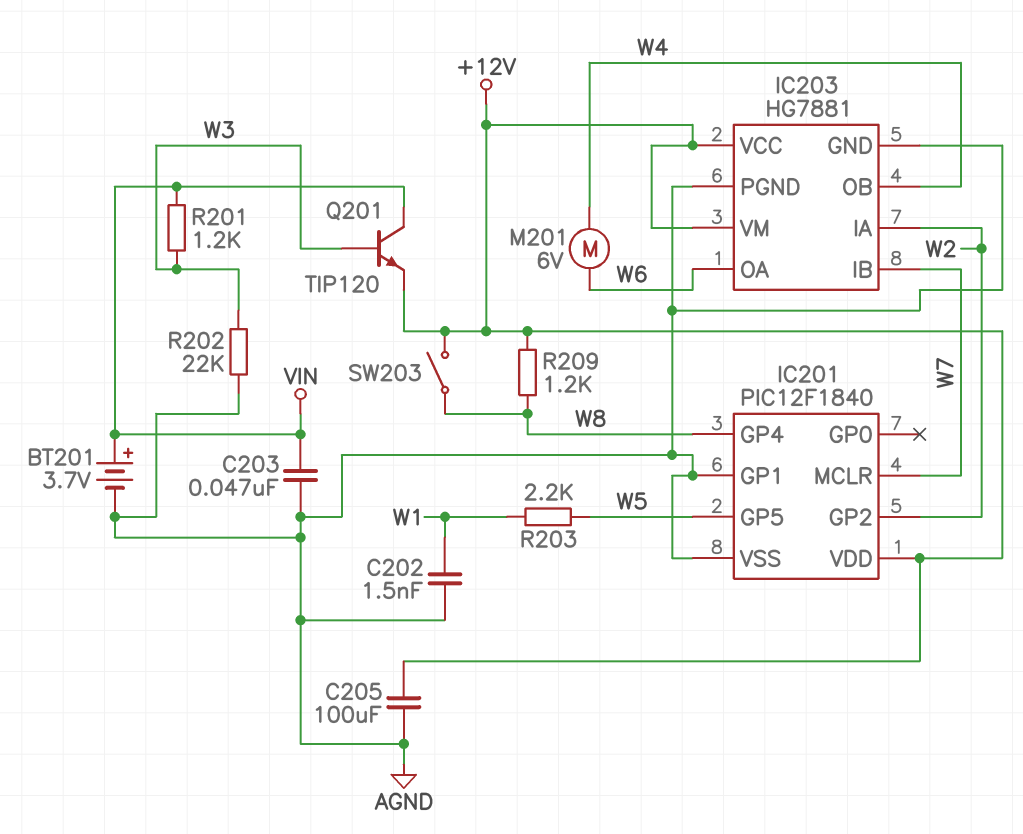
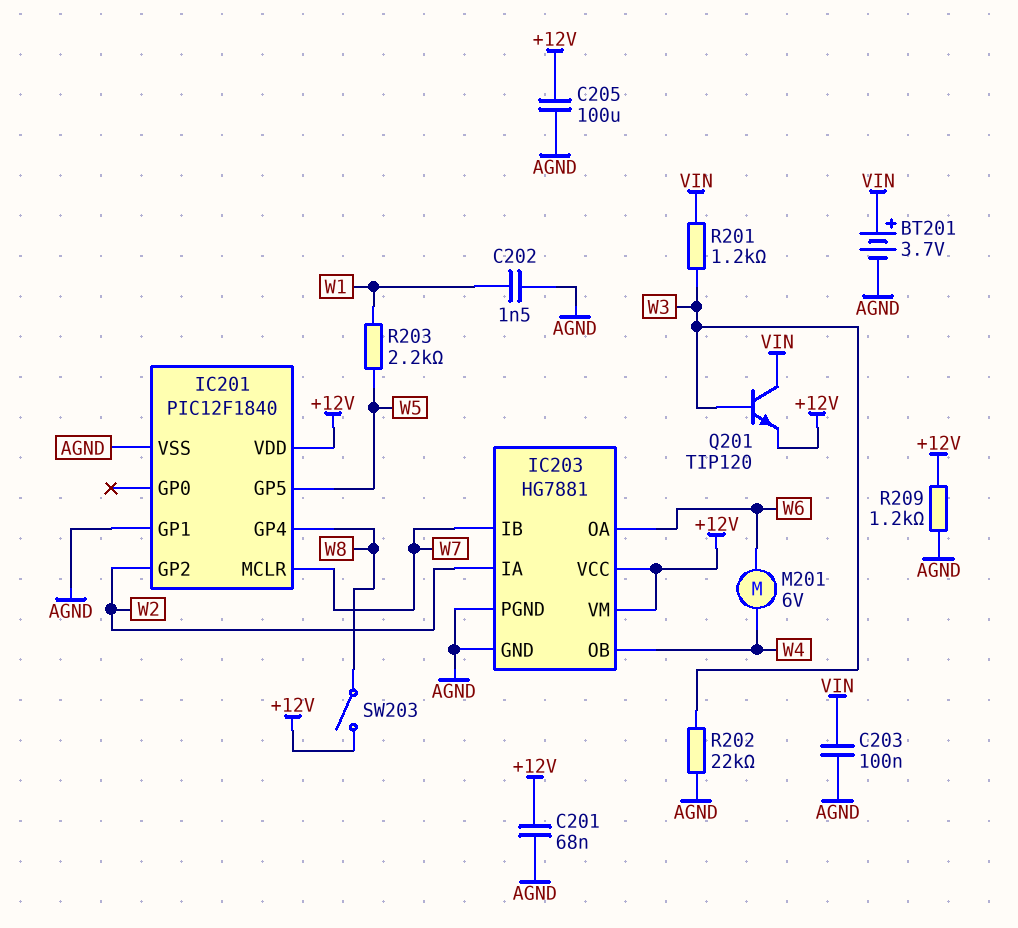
C201: none -> 68nF (+12V, AGND)
C203: 47nF (AGND, VIN) -> 100nF (AGND, VIN)
R209: 1.2k (+12V, W8) -> 1.2k (+12V, AGND)

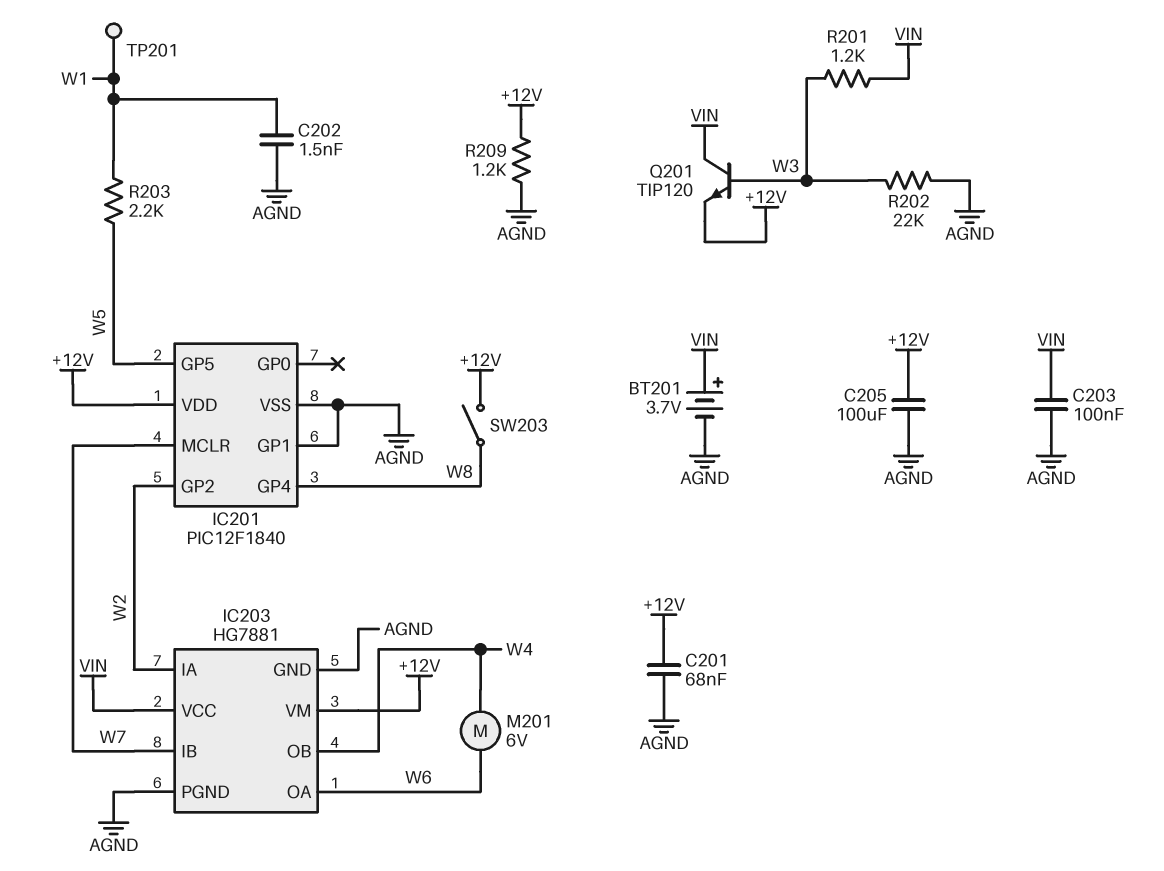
IC203 pin VCC: +12V -> VIN
TP201: none -> test point (W1)

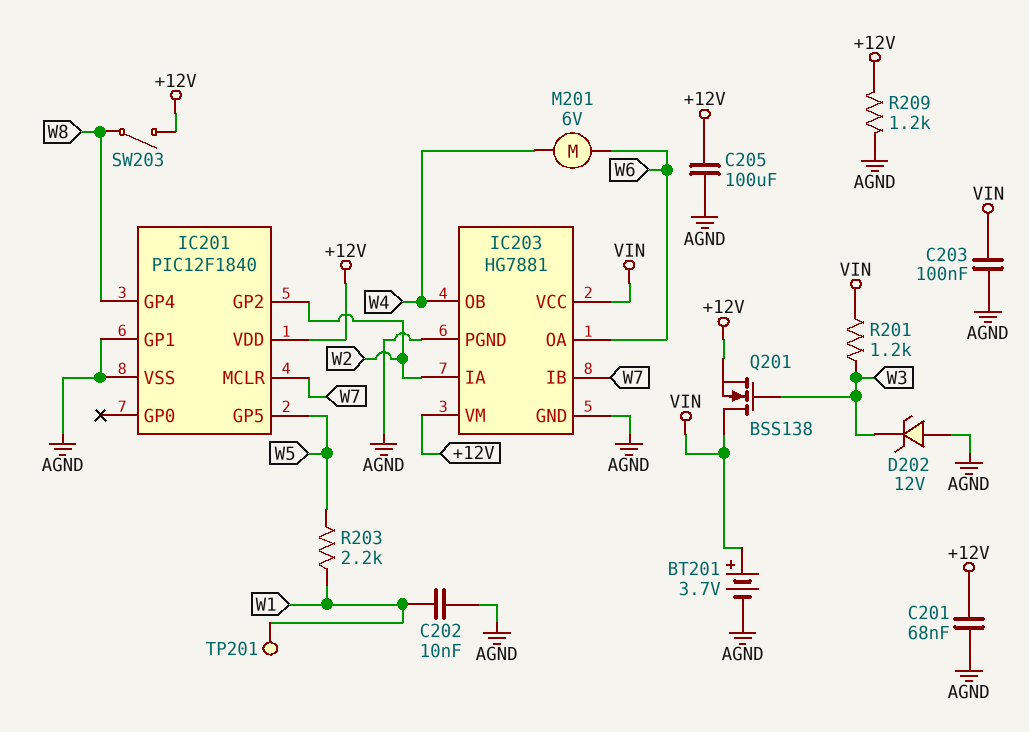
C202: 1.5nF (AGND, W1) -> 10nF (AGND, W1)
D202: none -> zener 12V (A AGND, K W3)
Q201: NPN TIP120 (B W3, C VIN, E +12V) -> NMOS BSS138 (G W3, D VIN, S +12V)
R202: 22k (AGND, W3) -> none

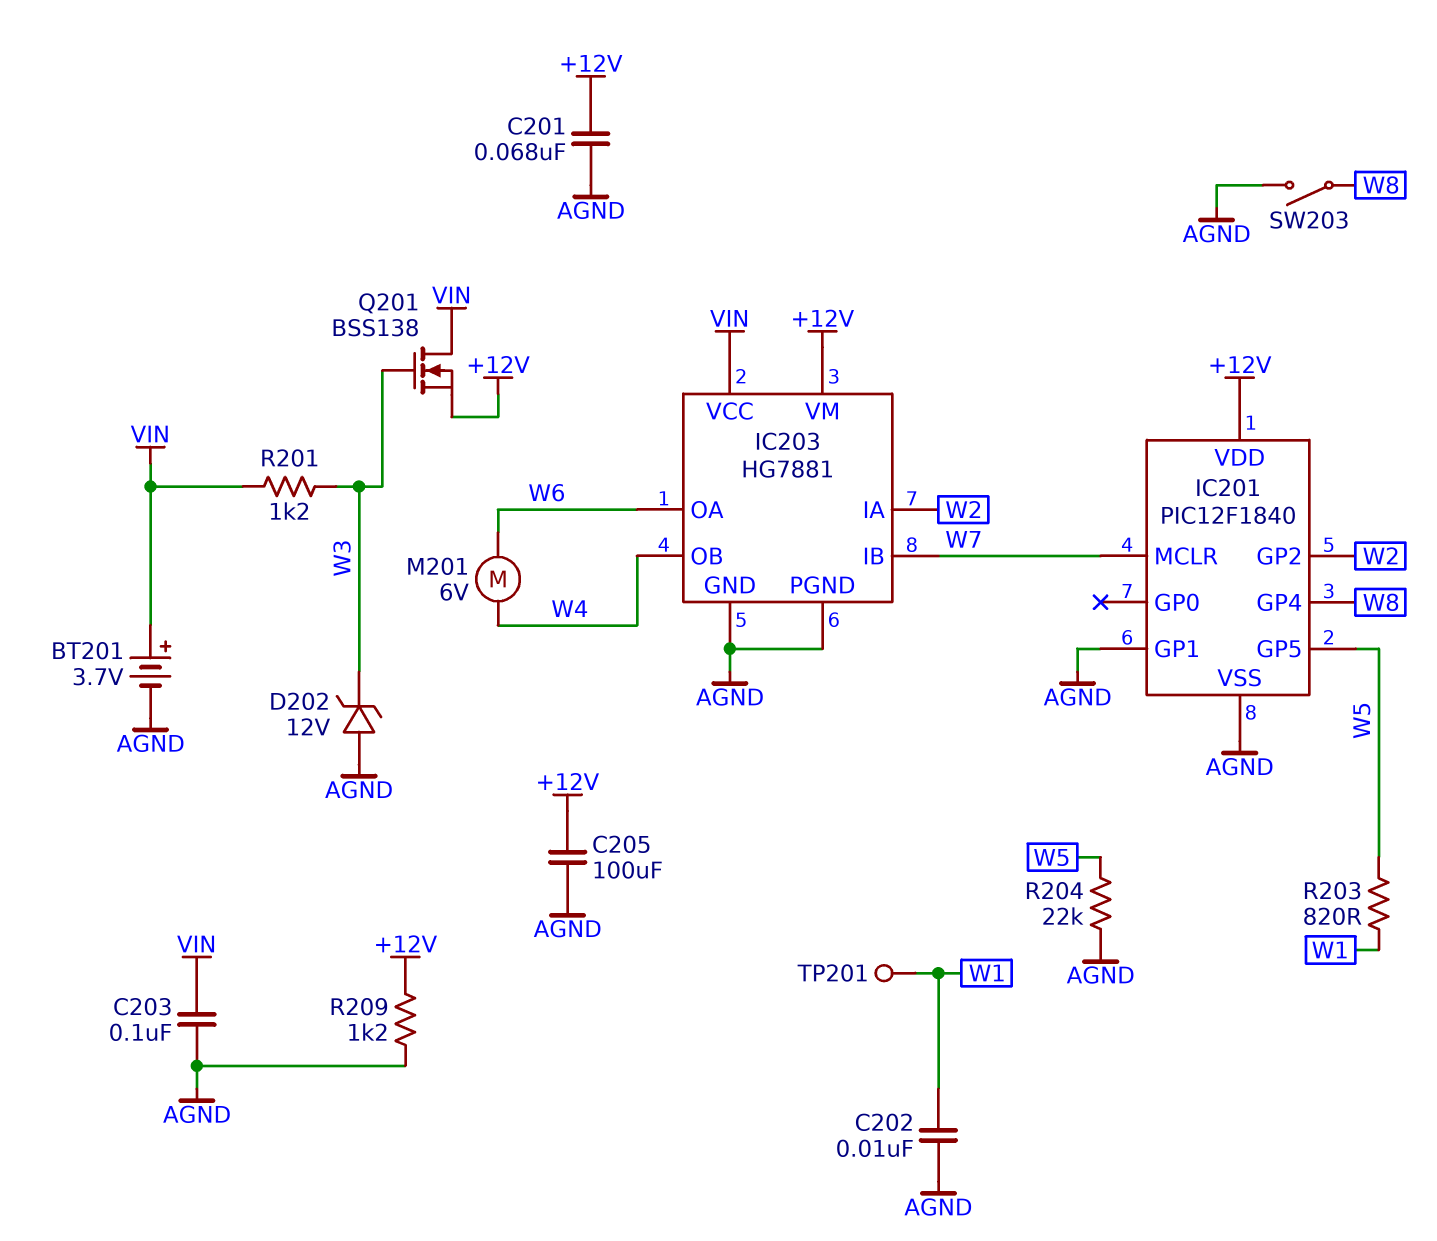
R203: 2.2k (W1, W5) -> 820 (W1, W5)
R204: none -> 22k (AGND, W5)
SW203: switch (+12V, W8) -> switch (AGND, W8)

